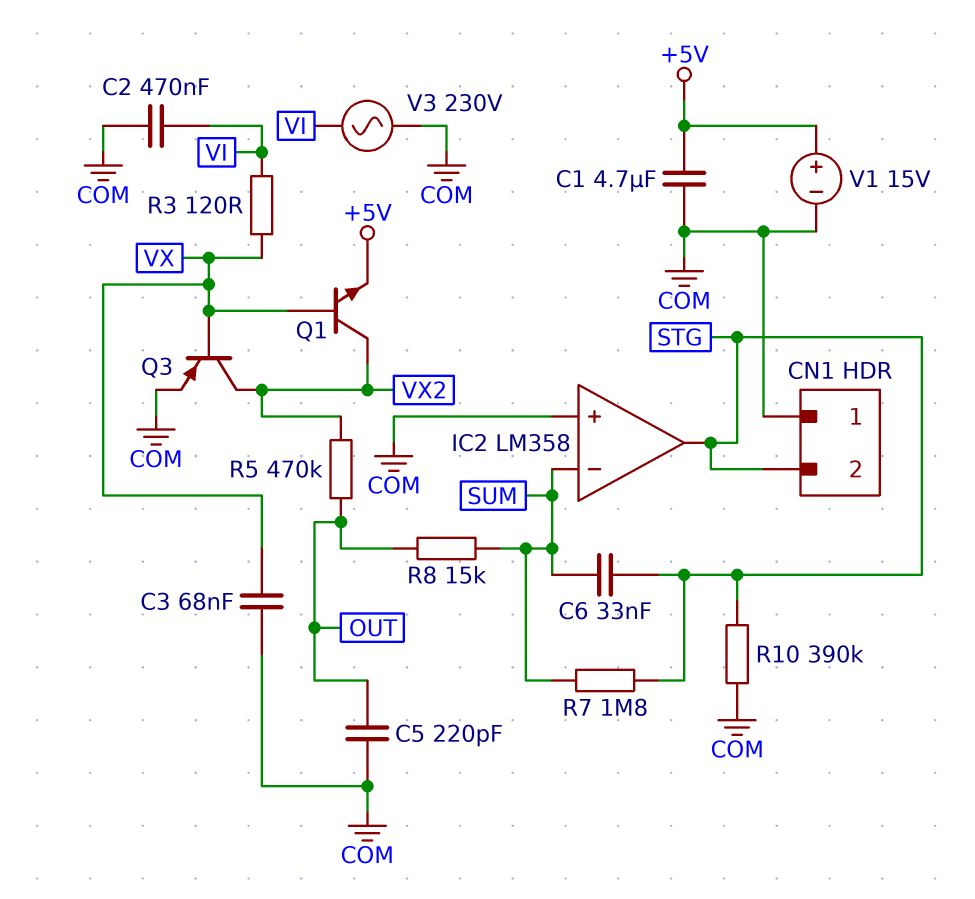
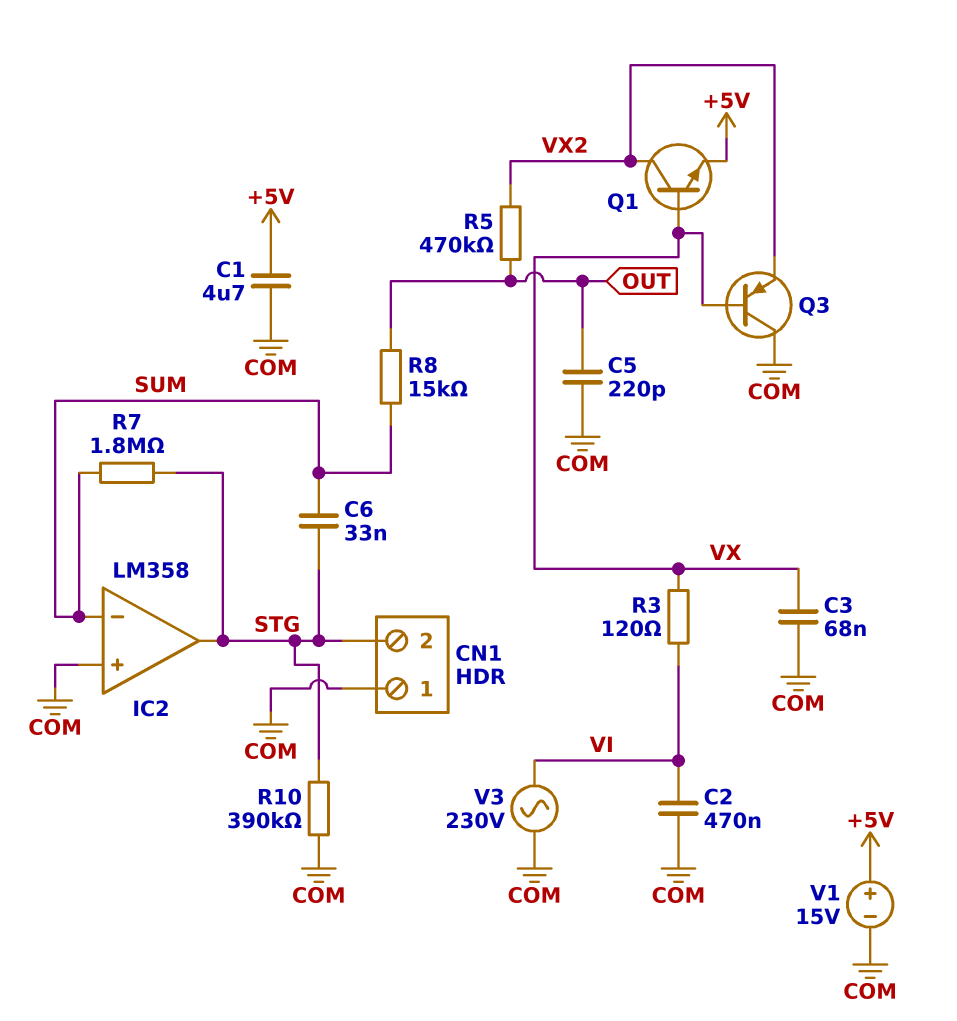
Q3: PNP (B VX, C VX2, E COM) -> PNP (B VX, C COM, E VX2)

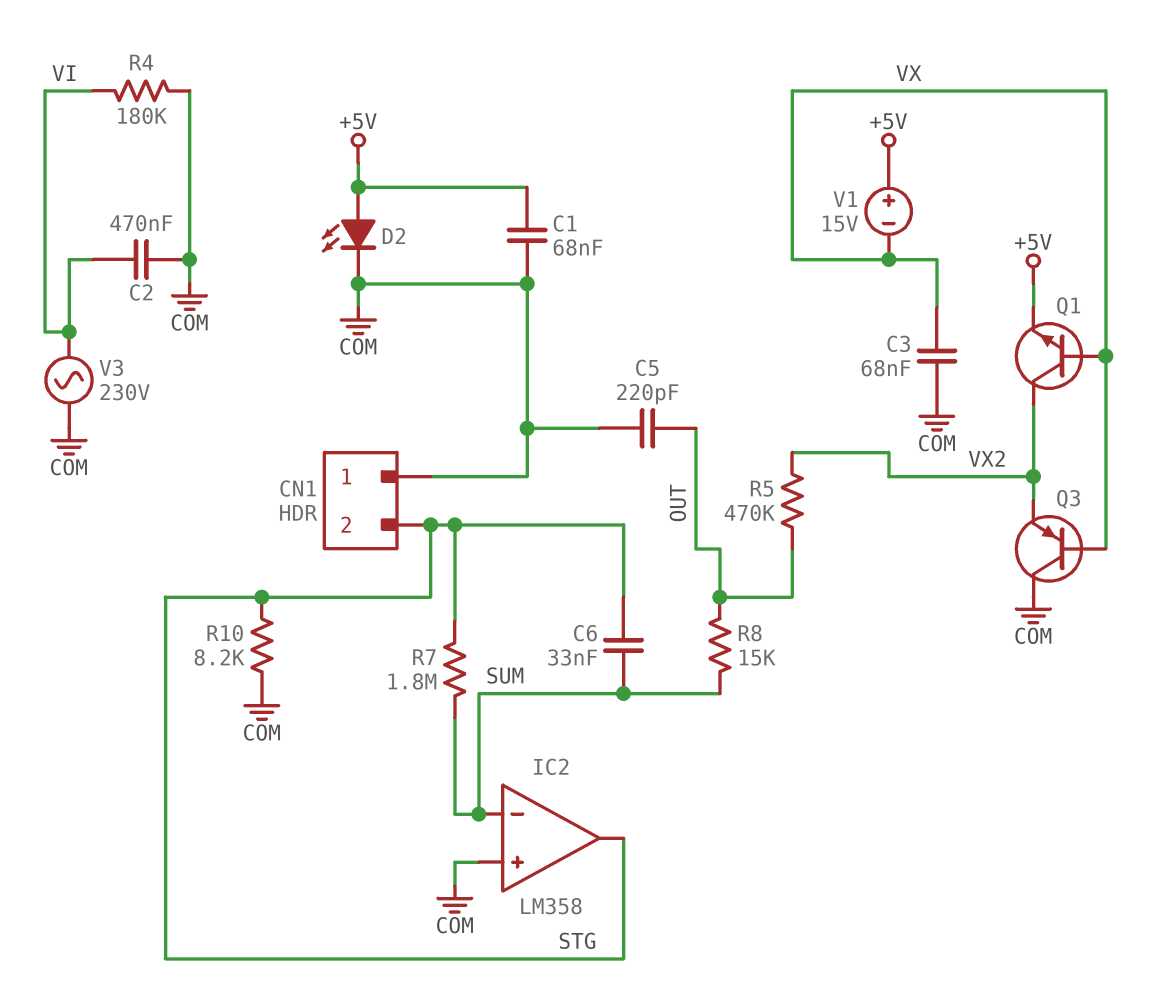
C1: 4.7uF (+5V, COM) -> 68nF (+5V, COM)
D2: none -> LED (A +5V, K COM)
R3: 120 (VI, VX) -> none
R4: none -> 180k (COM, VI)
R10: 390k (COM, STG) -> 8.2k (COM, STG)
V1: 15V (plus +5V, minus COM) -> 15V (plus +5V, minus VX)

